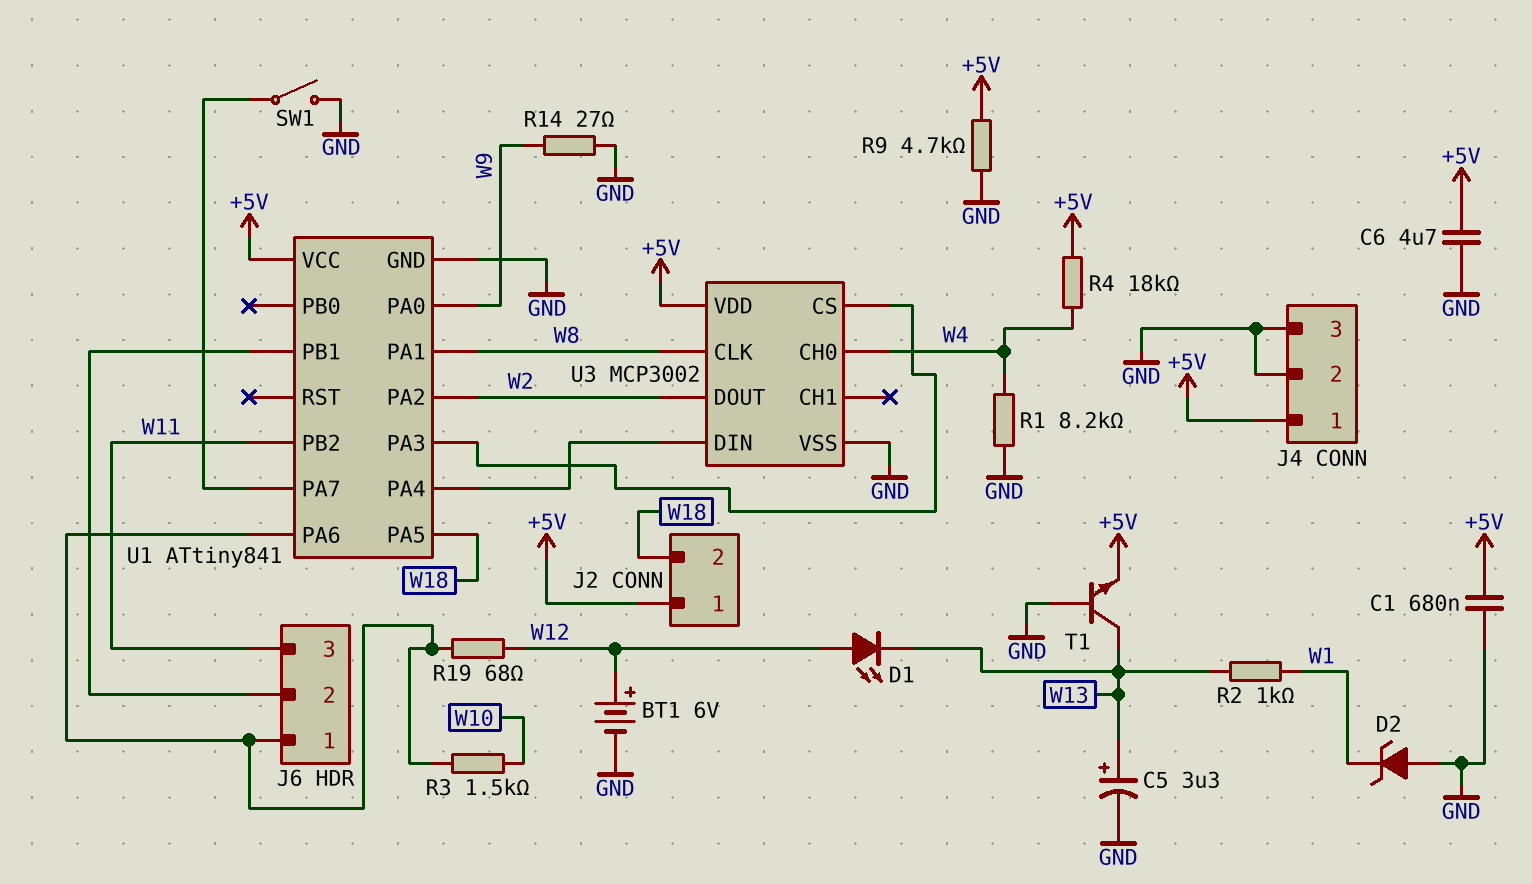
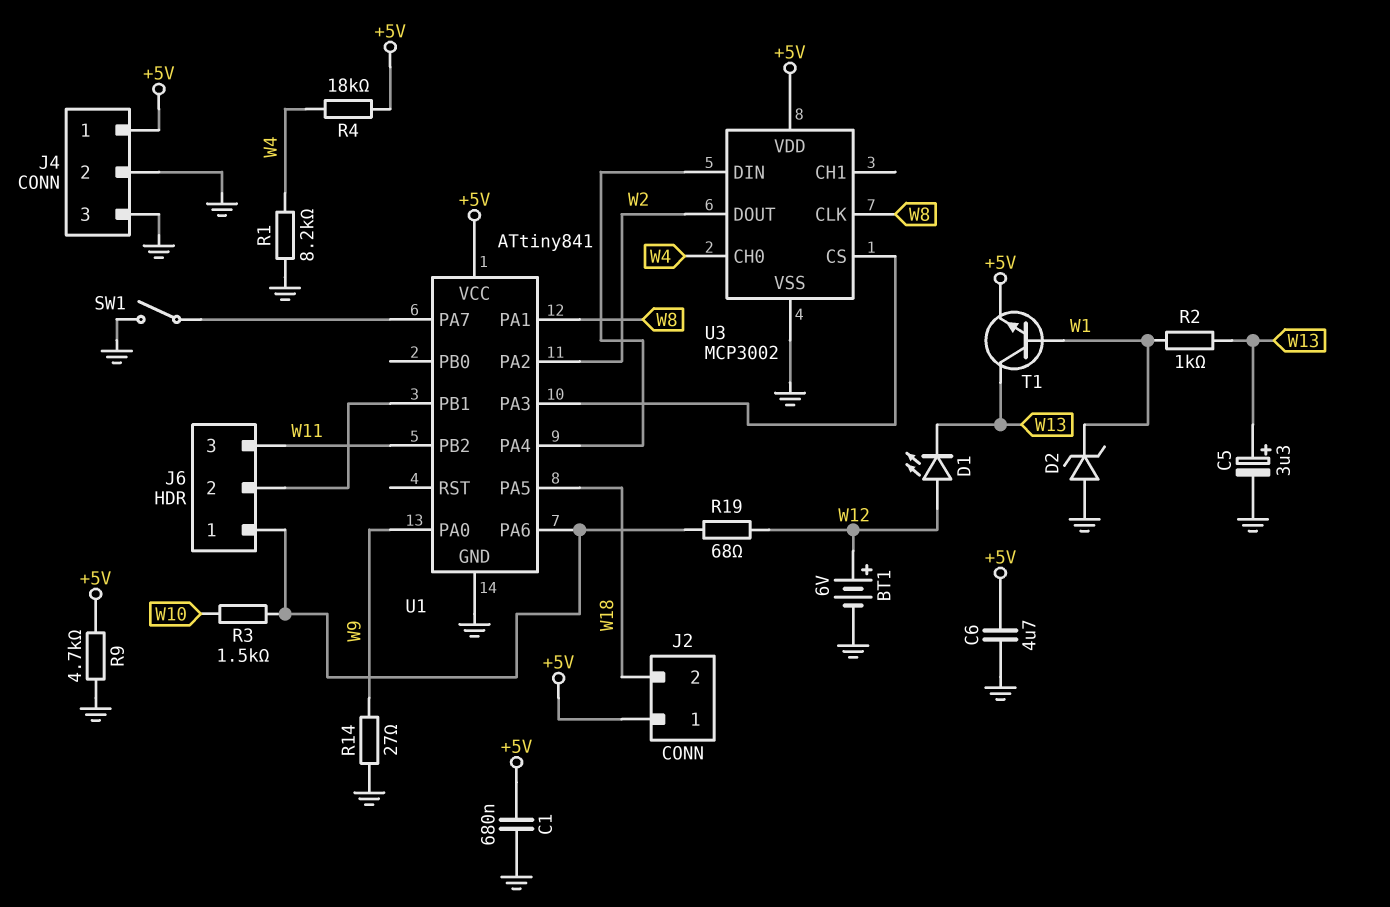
T1: NPN (B GND, C W13, E +5V) -> NPN (B W1, C W13, E +5V)

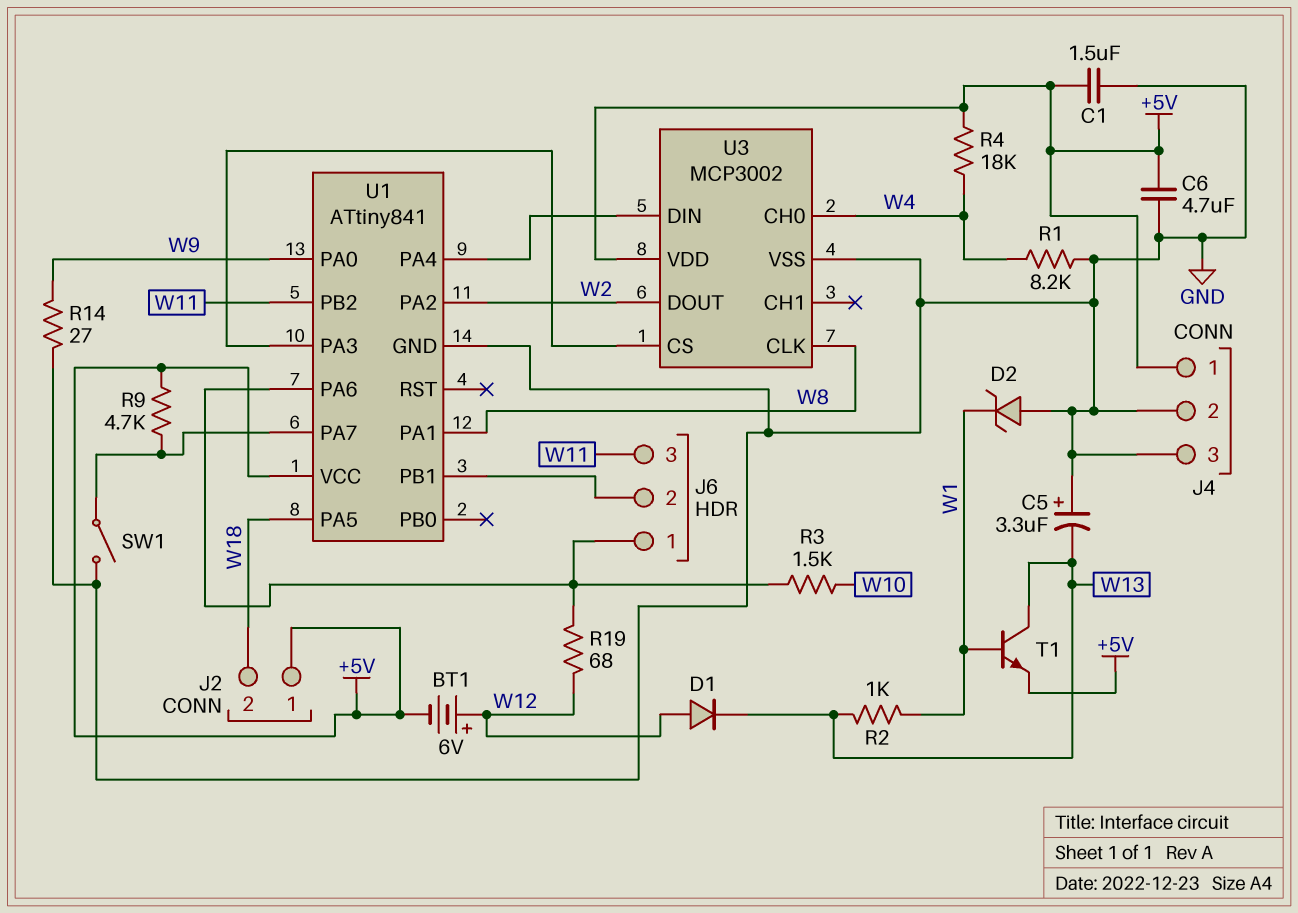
BT1: 6V (plus W12, minus GND) -> 6V (plus W12, minus +5V)
C1: 680nF (+5V, GND) -> 1.5uF (+5V, GND)
C5: 3.3uF (plus W13, minus GND) -> 3.3uF (plus GND, minus W13)
D1: LED (A W12, K W13) -> diode (A W12, K W13)
R9: 4.7k (+5V, GND) -> 4.7k (+5V, U1/PA7)

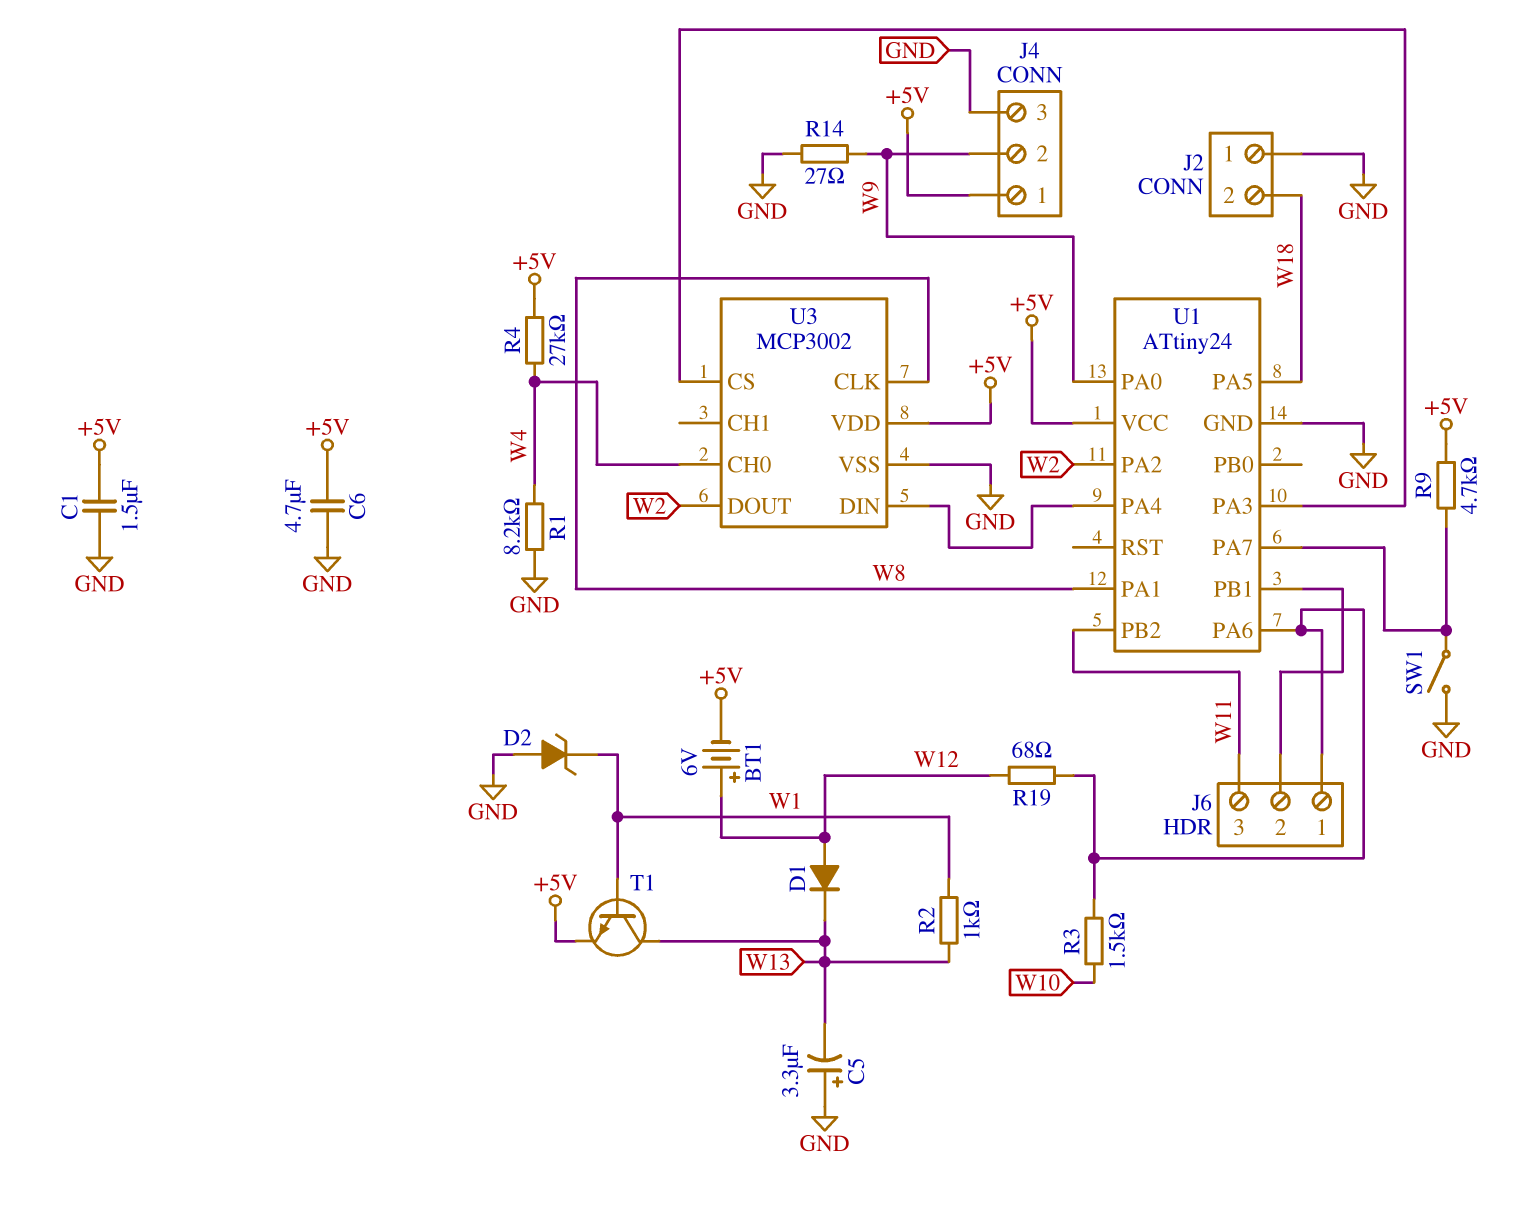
J2 pin 1: +5V -> GND
J4 pin 2: GND -> W9
R4: 18k (+5V, W4) -> 27k (+5V, W4)
U1: ATtiny841 -> ATtiny24

